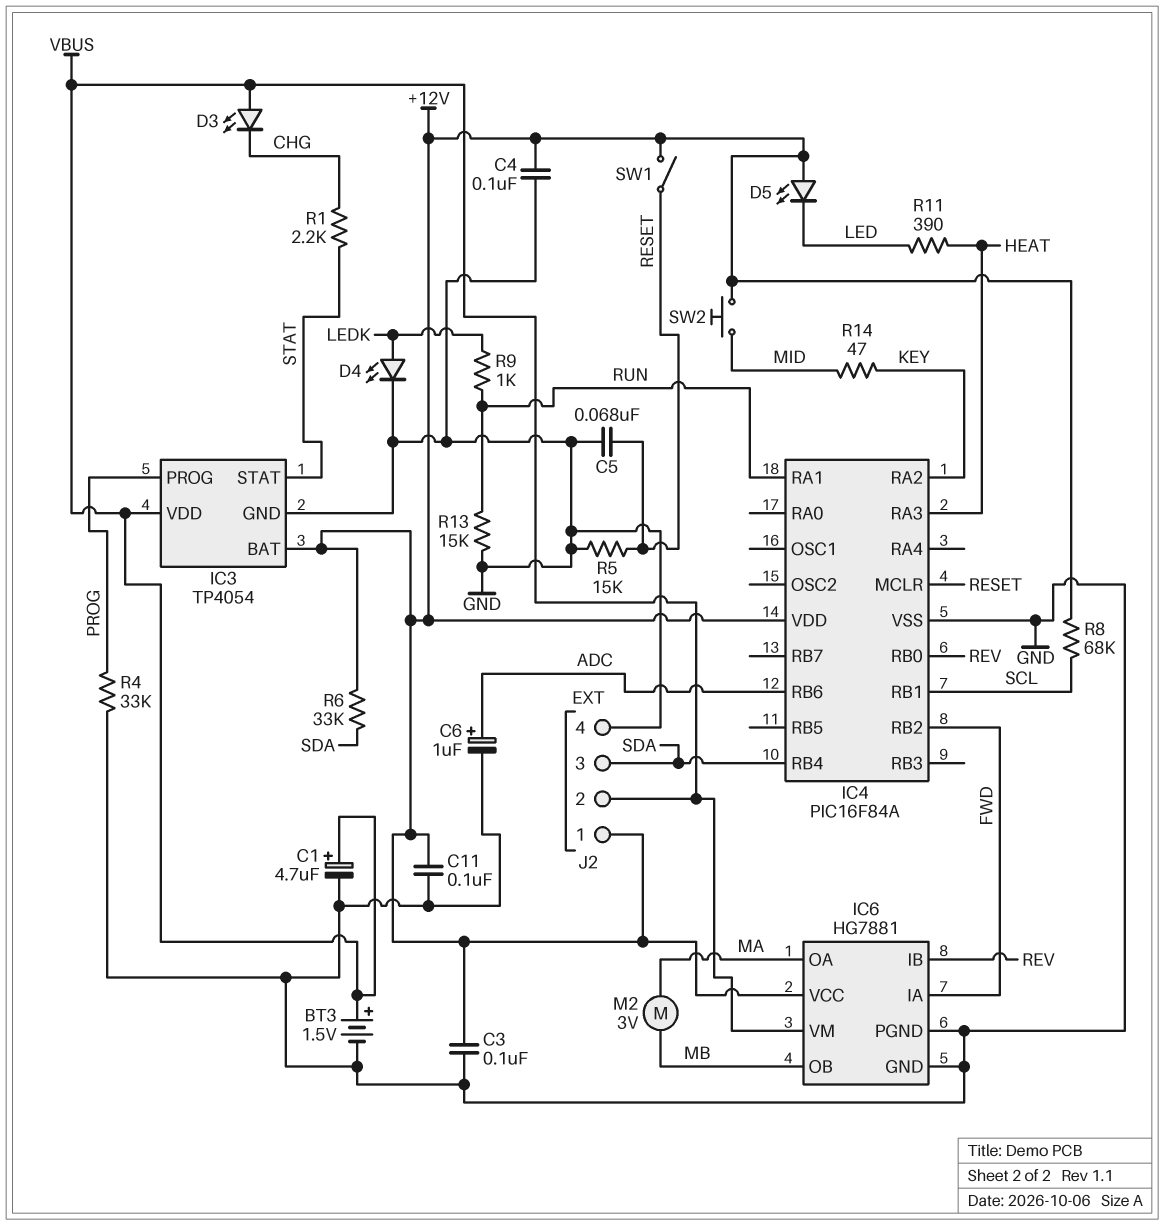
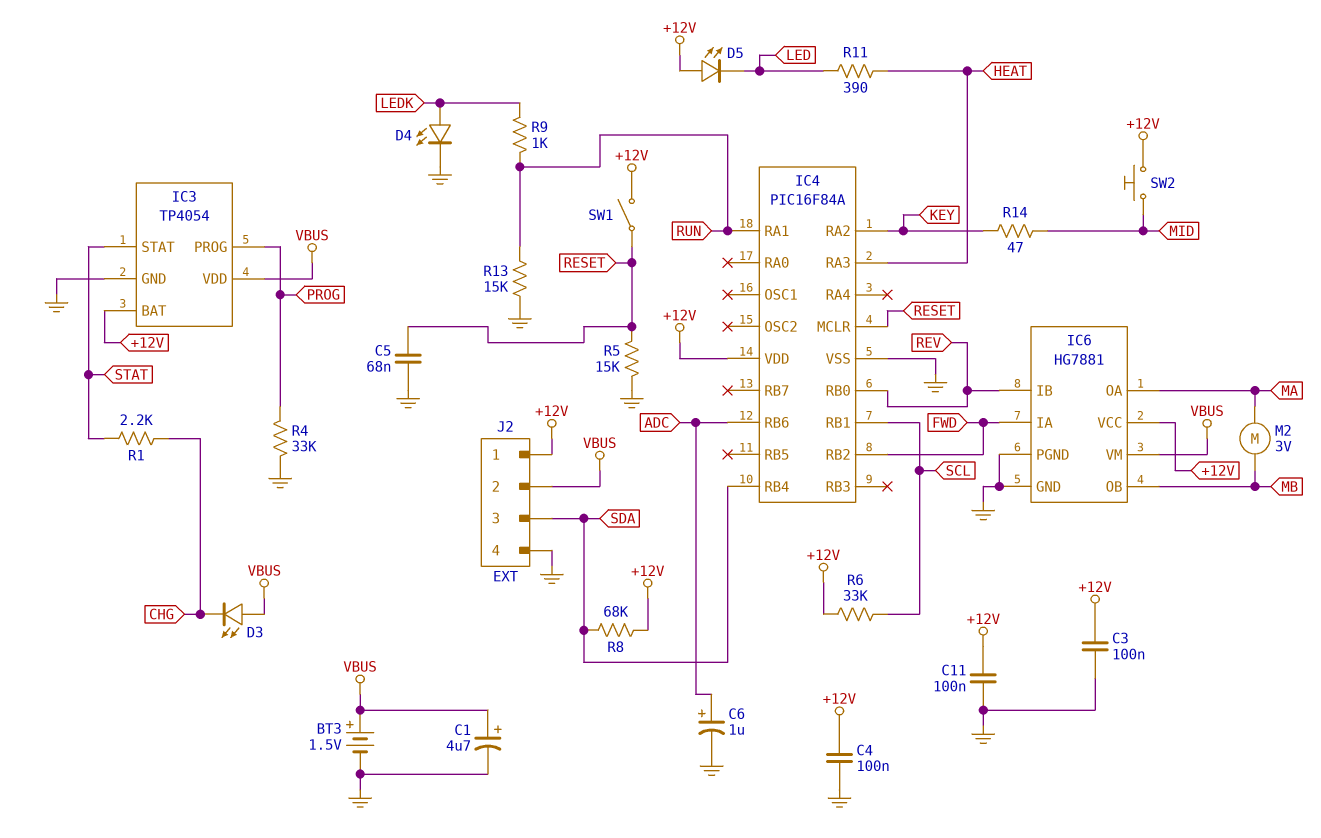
R6: 33k (+12V, SDA) -> 33k (+12V, SCL)
R8: 68k (+12V, SCL) -> 68k (+12V, SDA)

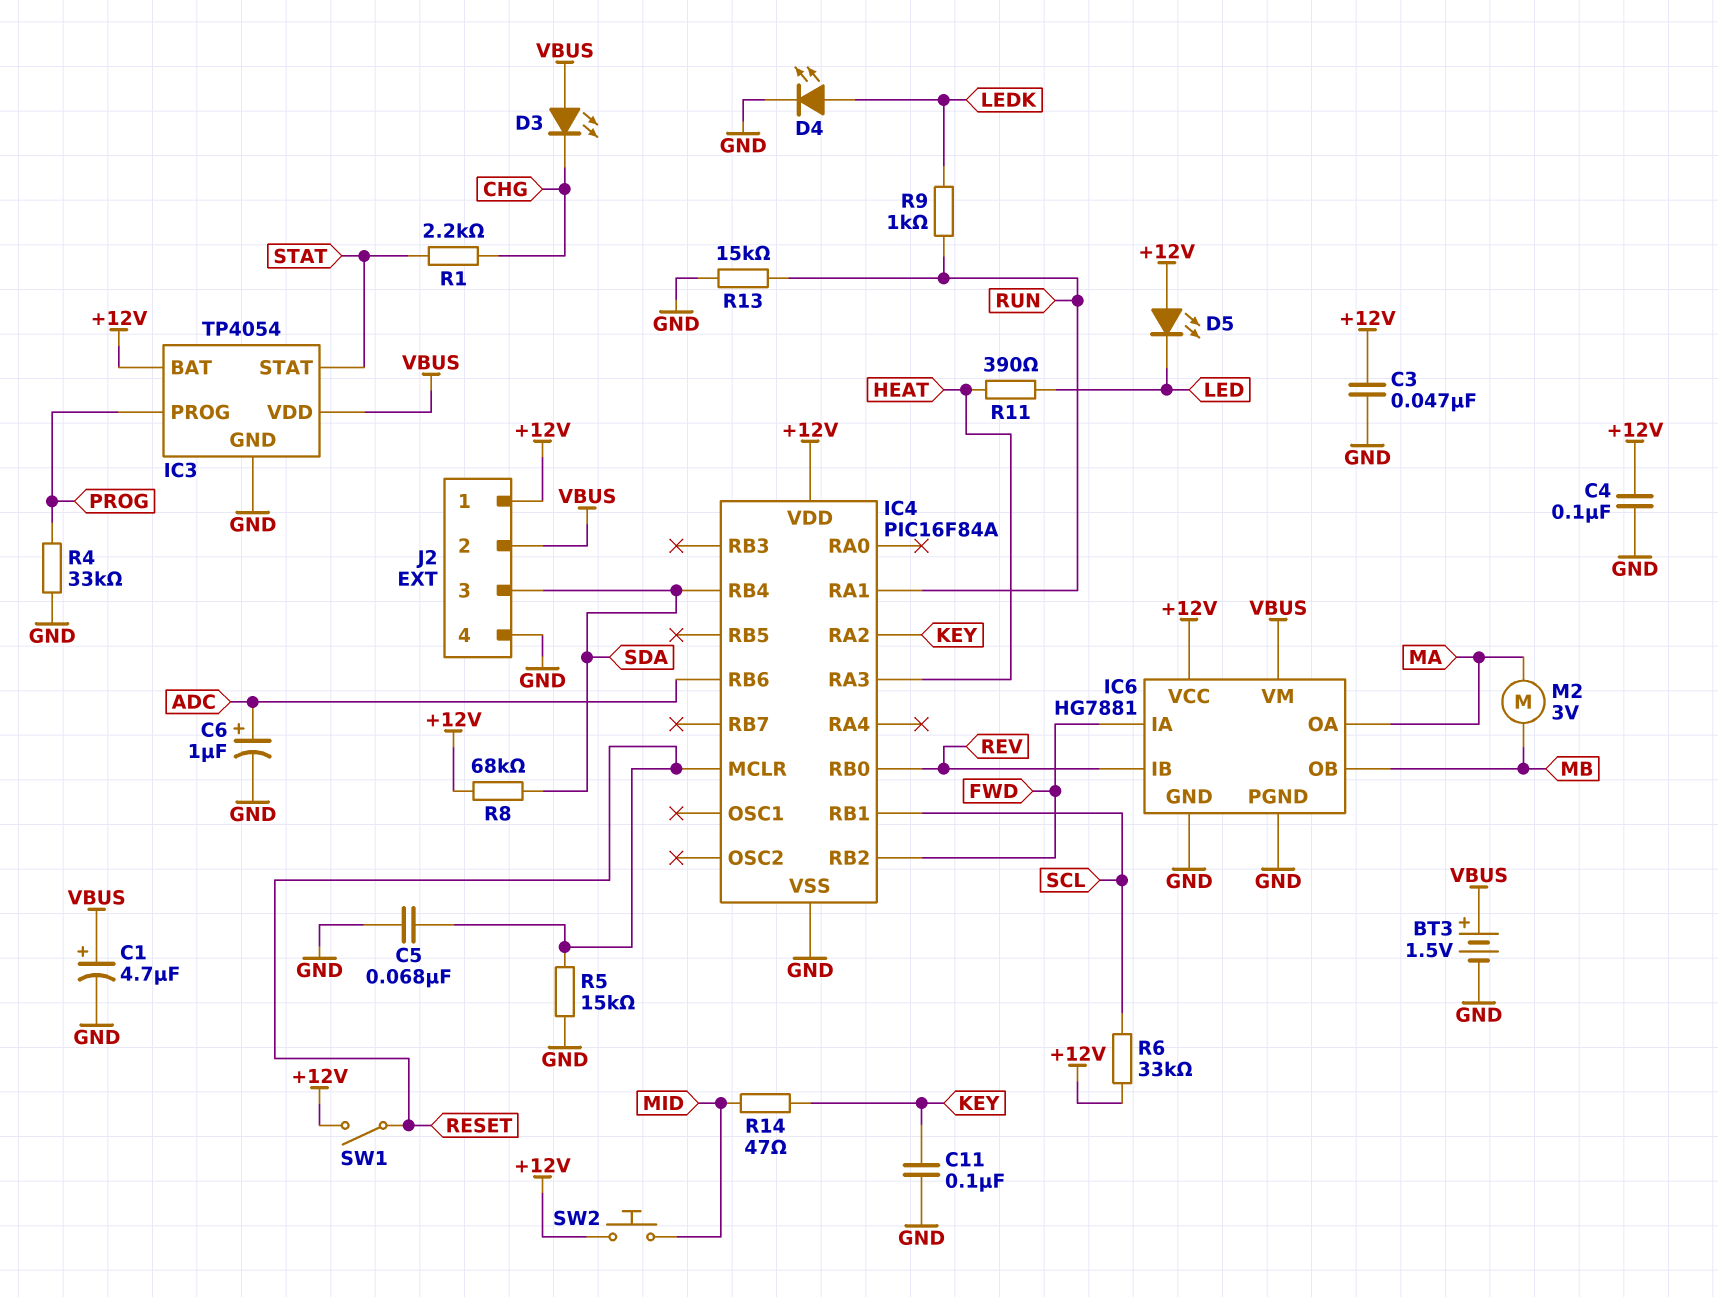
C3: 100nF (+12V, GND) -> 47nF (+12V, GND)
C11: 100nF (+12V, GND) -> 100nF (GND, KEY)

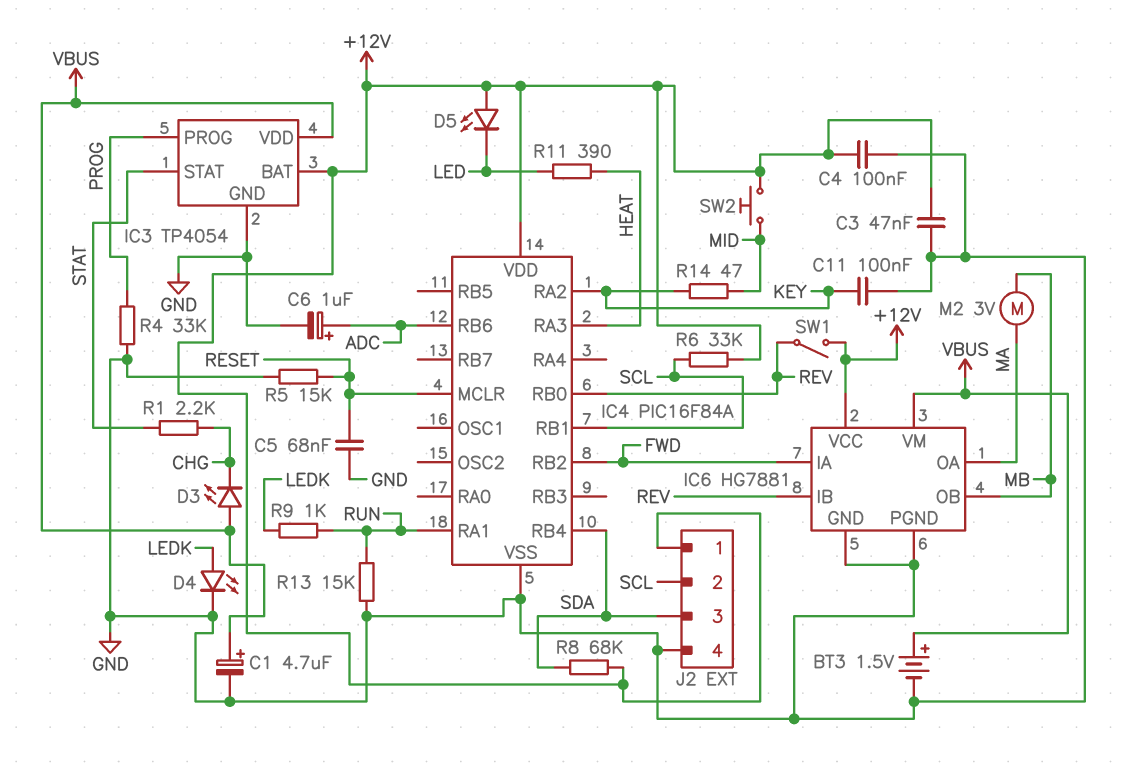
J2 pin 2: VBUS -> SCL
SW1: switch (+12V, RESET) -> switch (+12V, REV)

